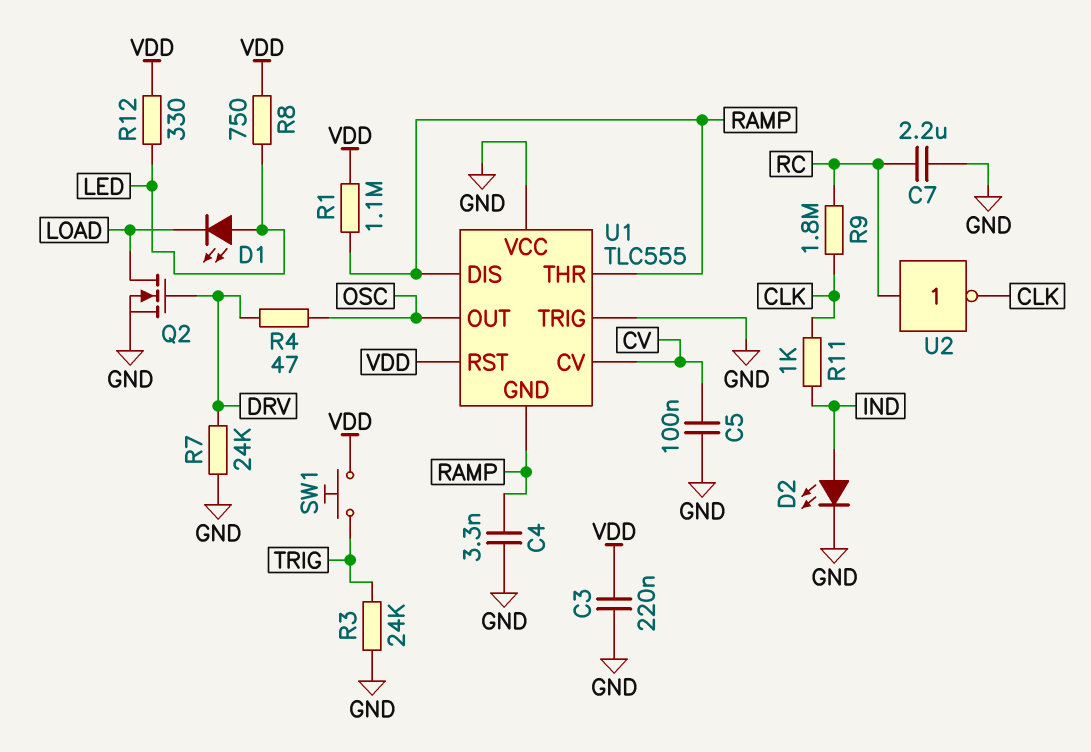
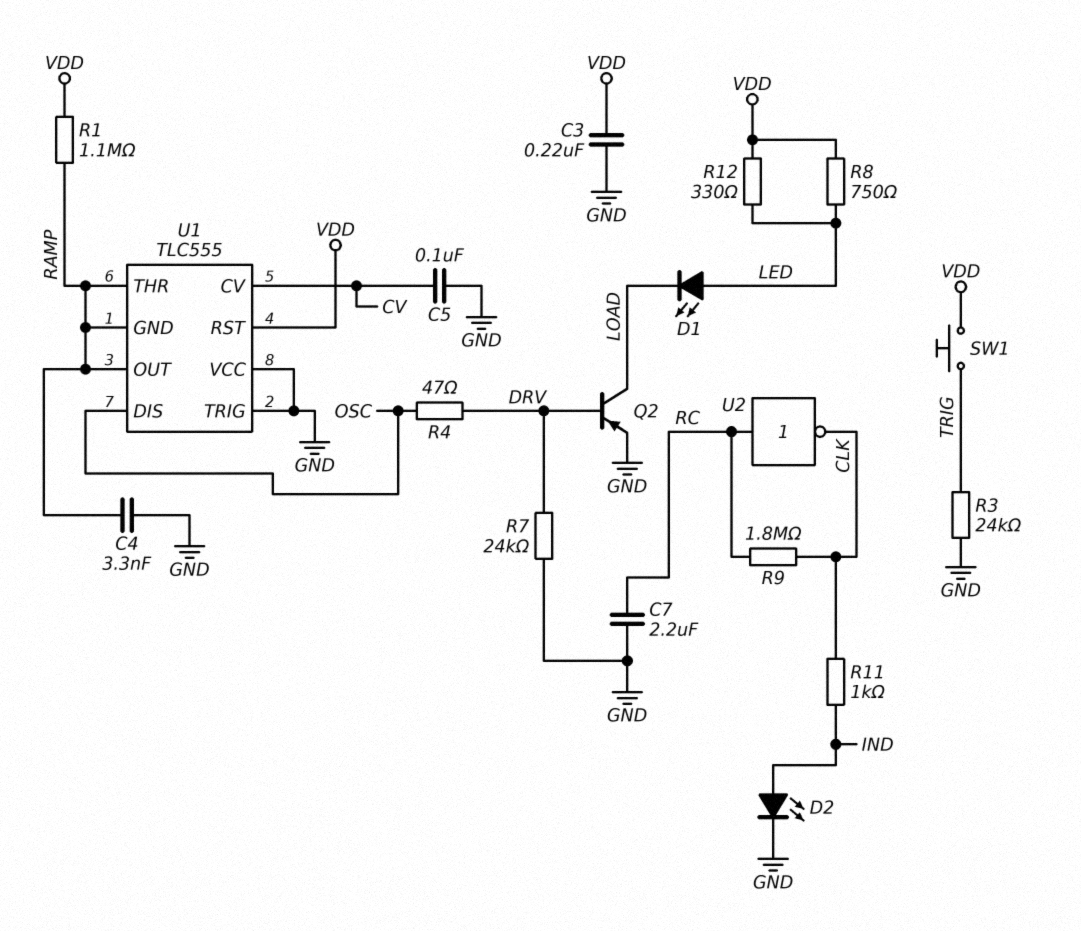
Q2: NMOS (G DRV, D LOAD, S GND) -> PNP (B DRV, C LOAD, E GND)
U1 pin DIS: RAMP -> OSC
U1 pin OUT: OSC -> RAMP

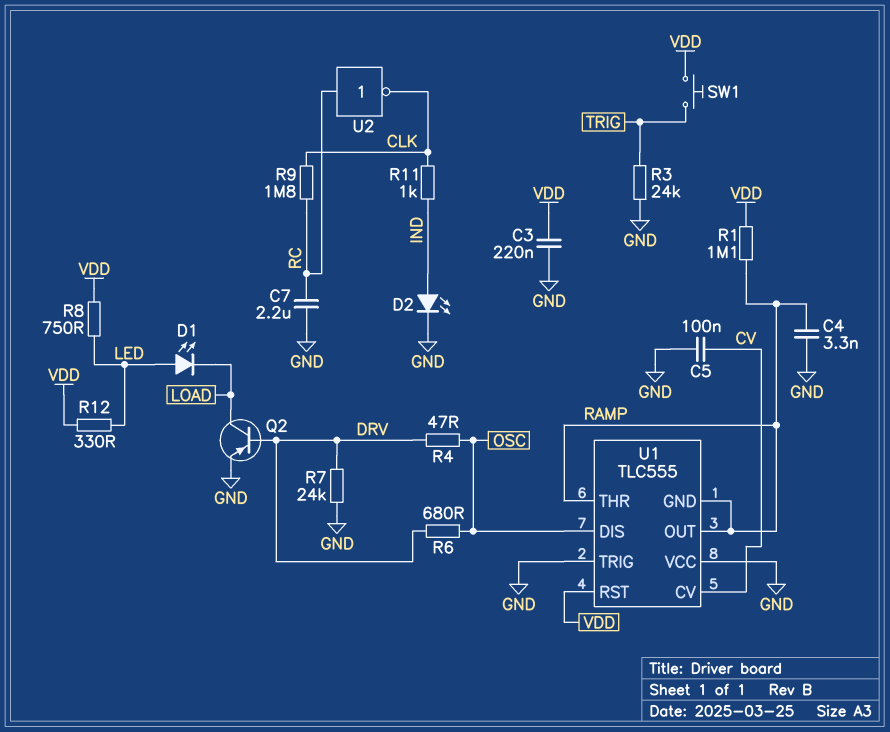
R6: none -> 680 (DRV, OSC)

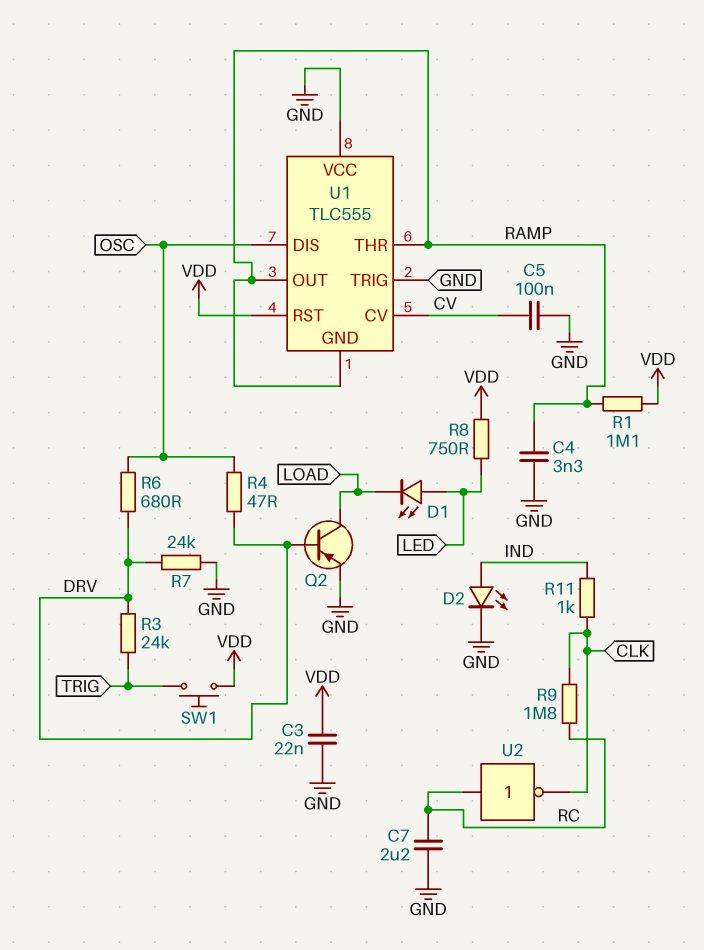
C3: 220nF (GND, VDD) -> 22nF (GND, VDD)
R3: 24k (GND, TRIG) -> 24k (DRV, TRIG)
R12: 330 (LED, VDD) -> none

